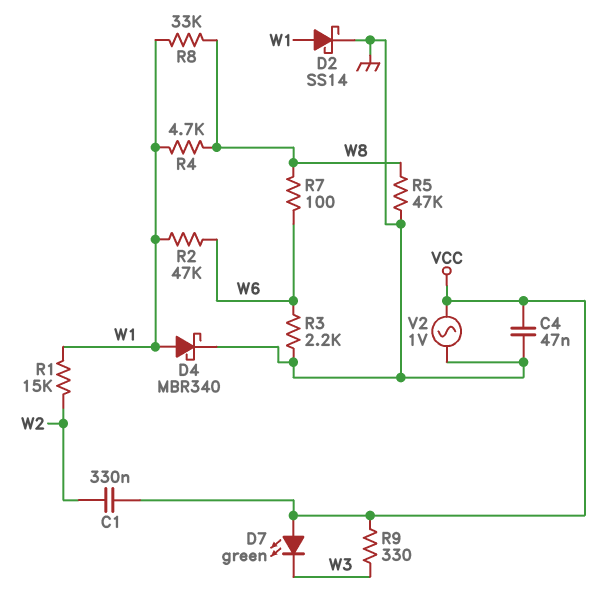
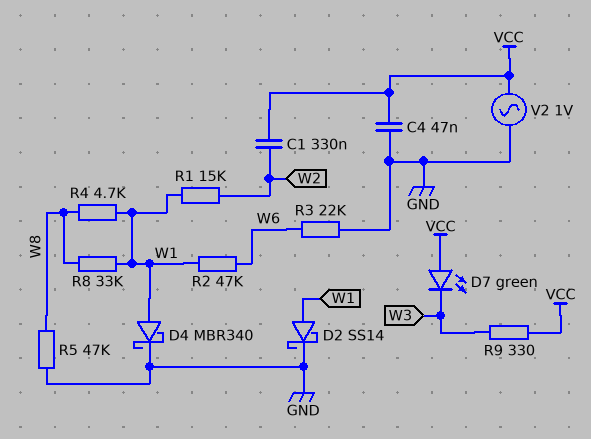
R3: 2.2k (GND, W6) -> 22k (GND, W6)
R7: 100 (W6, W8) -> none

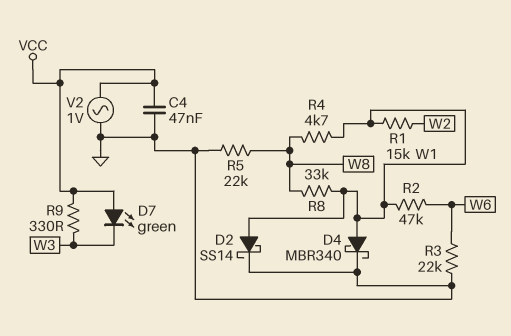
C1: 330nF (VCC, W2) -> none
R5: 47k (GND, W8) -> 22k (GND, W8)

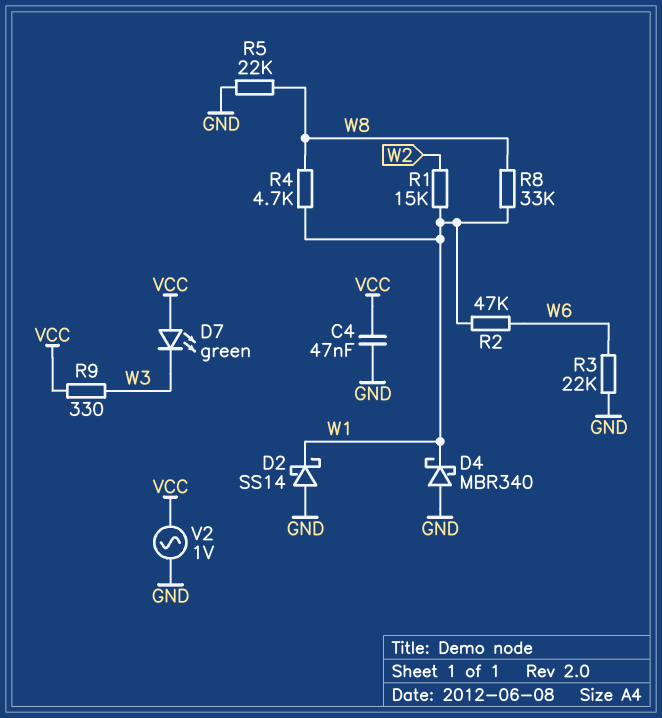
D2: schottky SS14 (A W1, K GND) -> schottky SS14 (A GND, K W1)
D4: schottky MBR340 (A W1, K GND) -> schottky MBR340 (A GND, K W1)

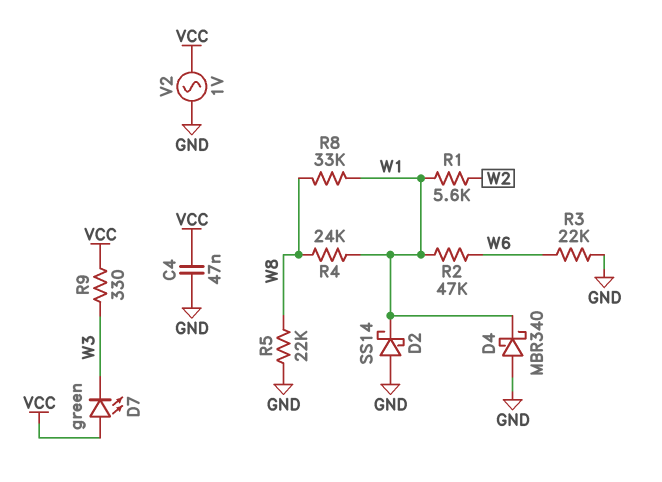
R1: 15k (W1, W2) -> 5.6k (W1, W2)
R4: 4.7k (W1, W8) -> 24k (W1, W8)

